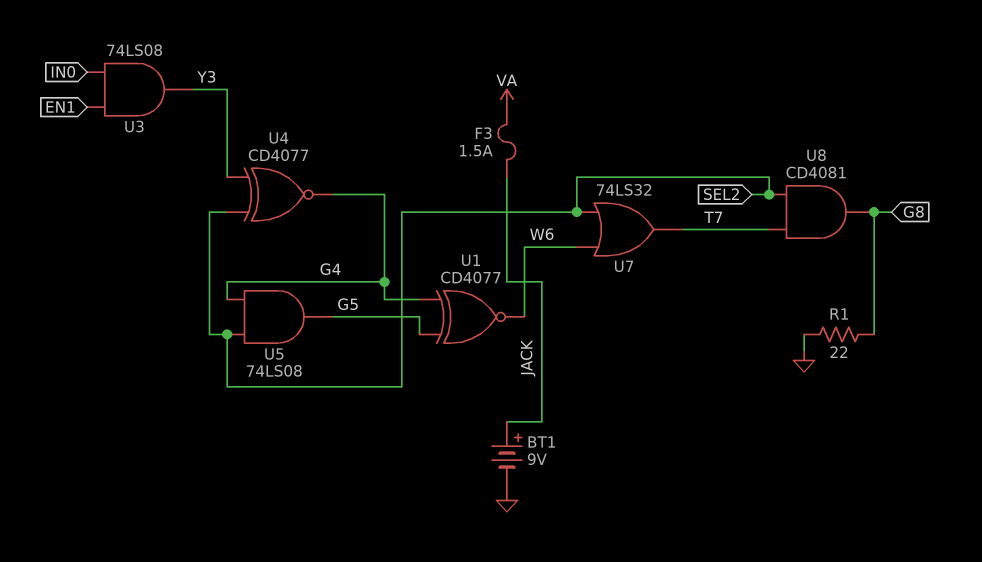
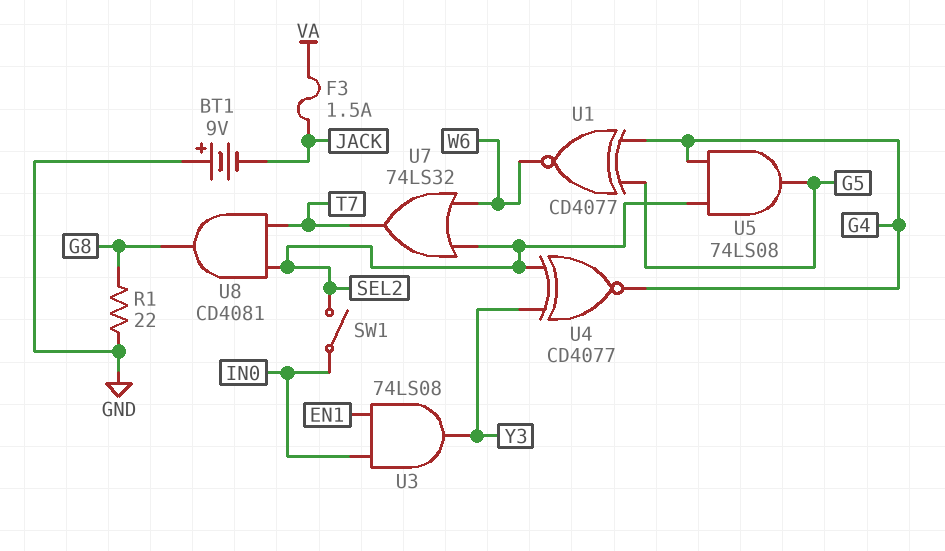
BT1: 9V (plus JACK, minus GND) -> 9V (plus GND, minus JACK)
SW1: none -> switch (IN0, SEL2)

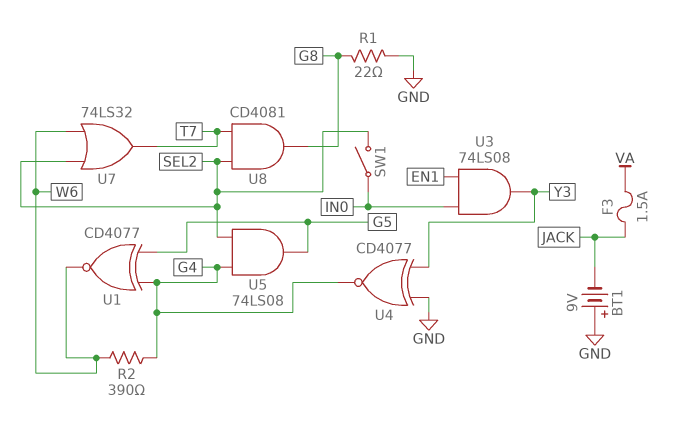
R2: none -> 390 (G4, W6)
U4: XNOR CD4077 (in SEL2, in Y3, out G4) -> XNOR CD4077 (in GND, in Y3, out G4)

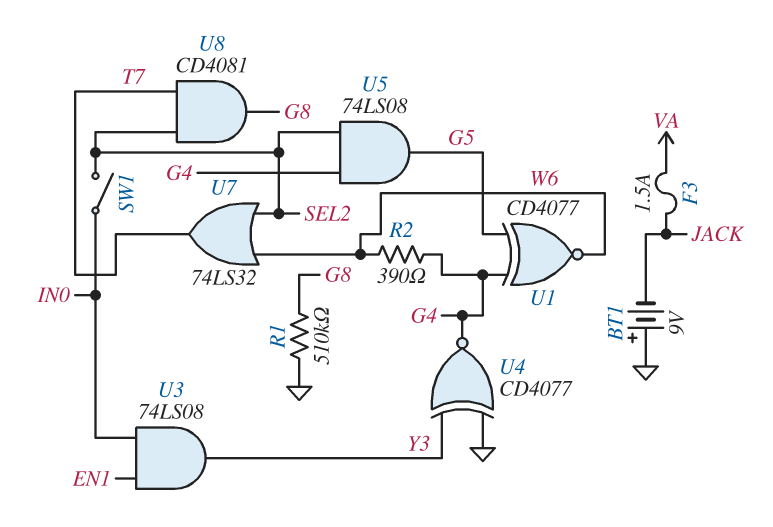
R1: 22 (G8, GND) -> 510k (G8, GND)

